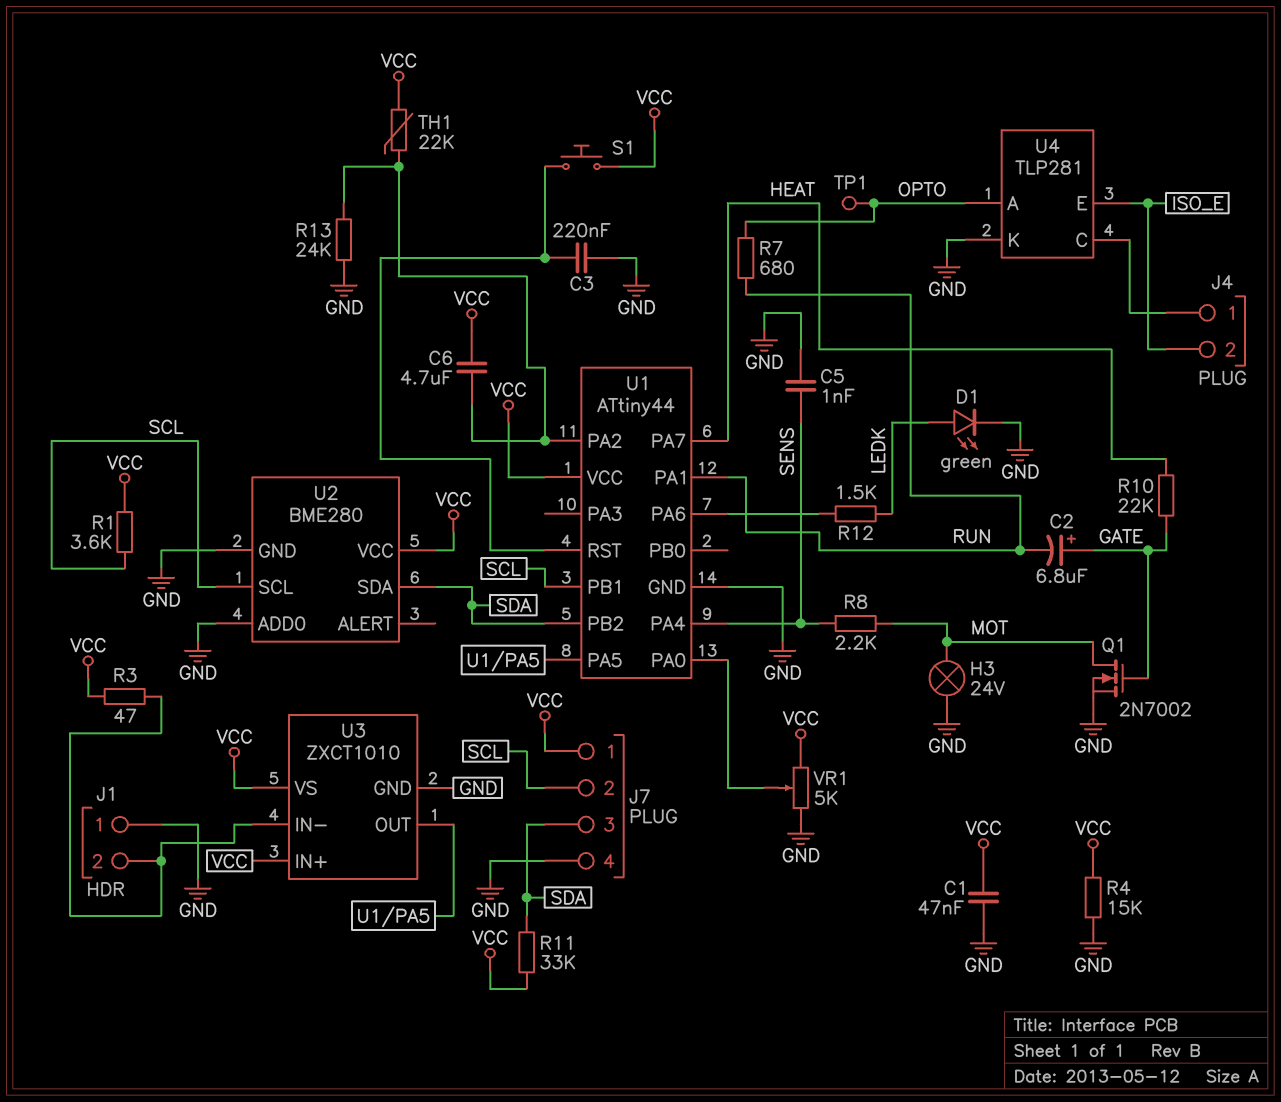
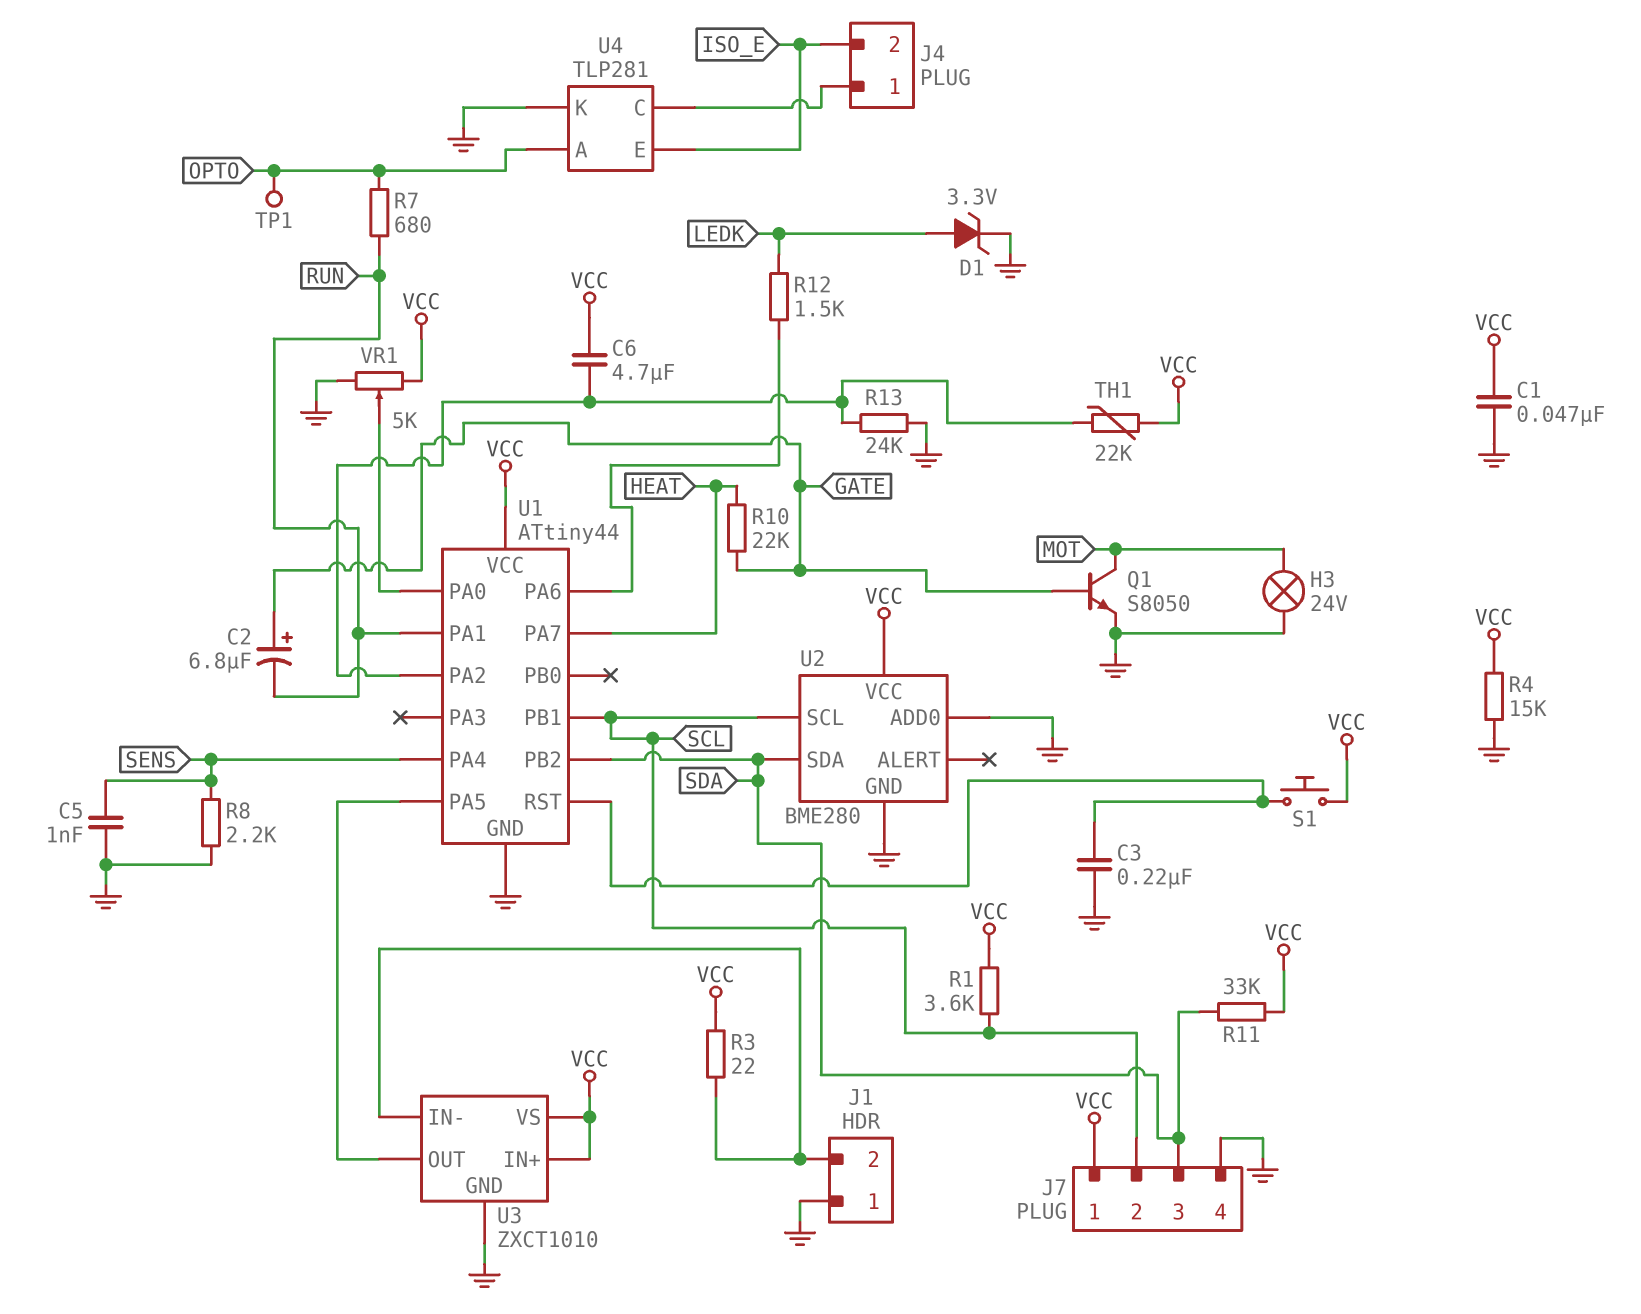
D1: LED green (A LEDK, K GND) -> zener 3.3V (A LEDK, K GND)
Q1: NMOS 2N7002 (G GATE, D MOT, S GND) -> NPN S8050 (B GATE, C MOT, E GND)
R3: 47 (J1/2, VCC) -> 22 (J1/2, VCC)
R8: 2.2k (MOT, SENS) -> 2.2k (GND, SENS)

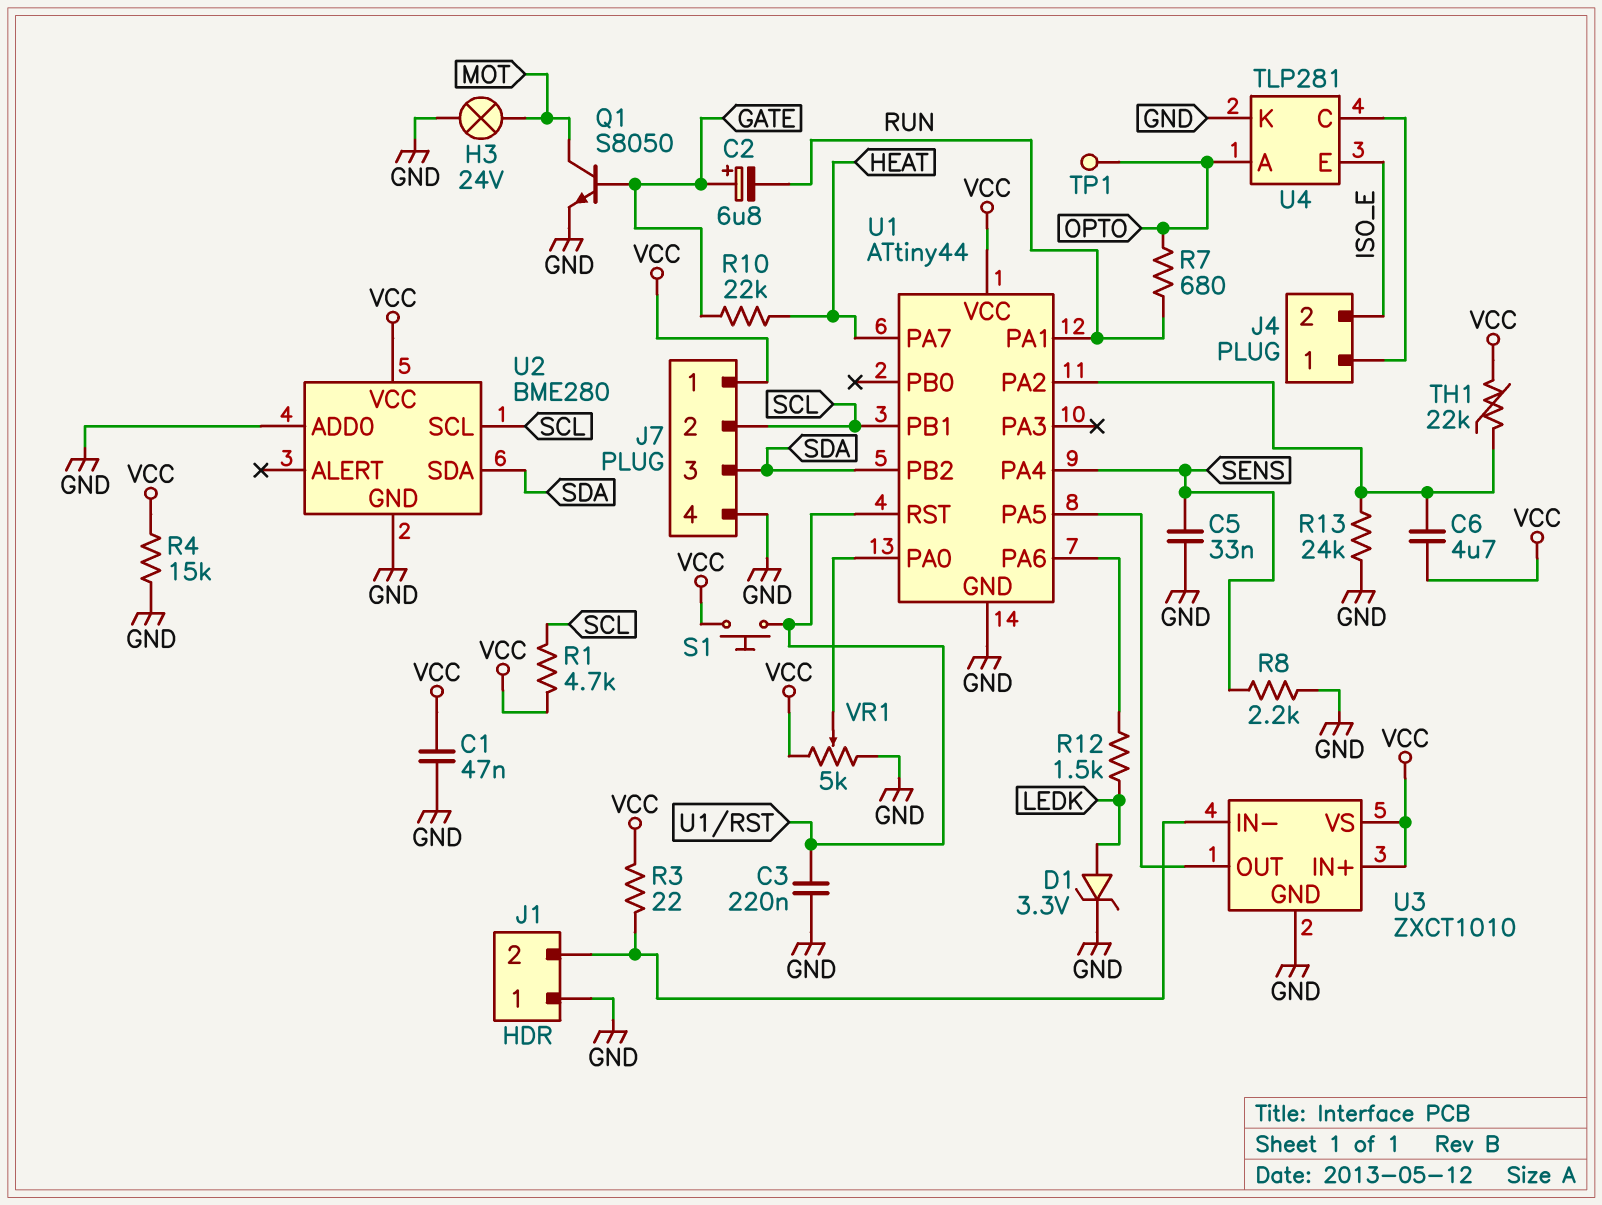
C5: 1nF (GND, SENS) -> 33nF (GND, SENS)
R1: 3.6k (SCL, VCC) -> 4.7k (SCL, VCC)
R11: 33k (SDA, VCC) -> none

